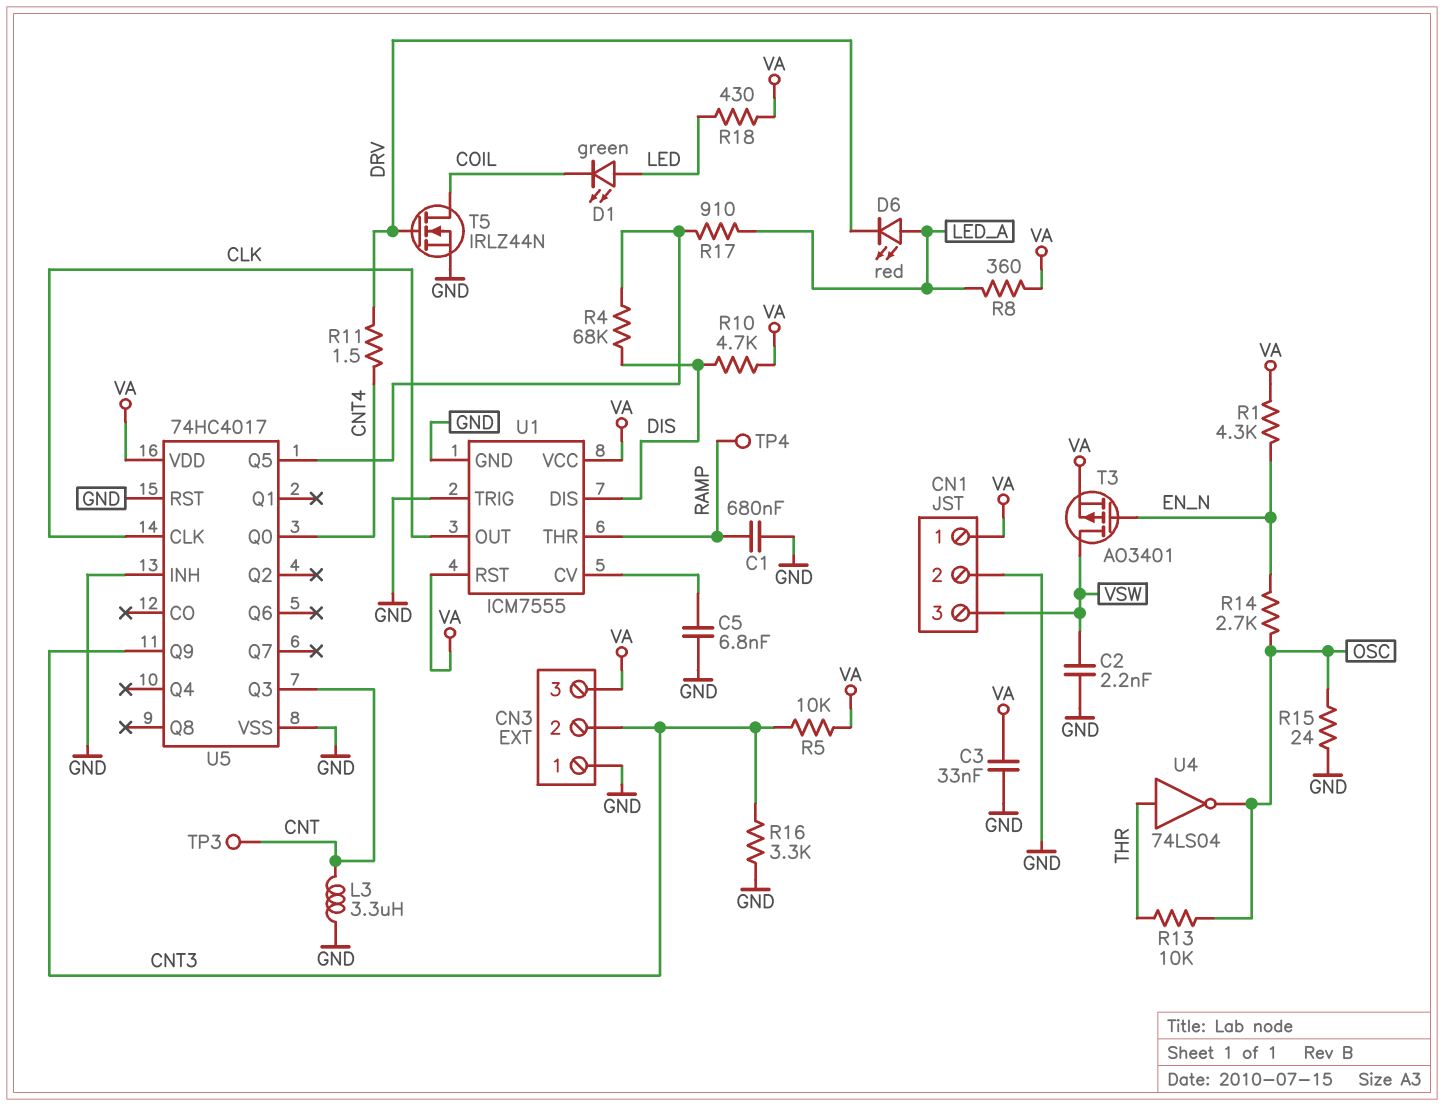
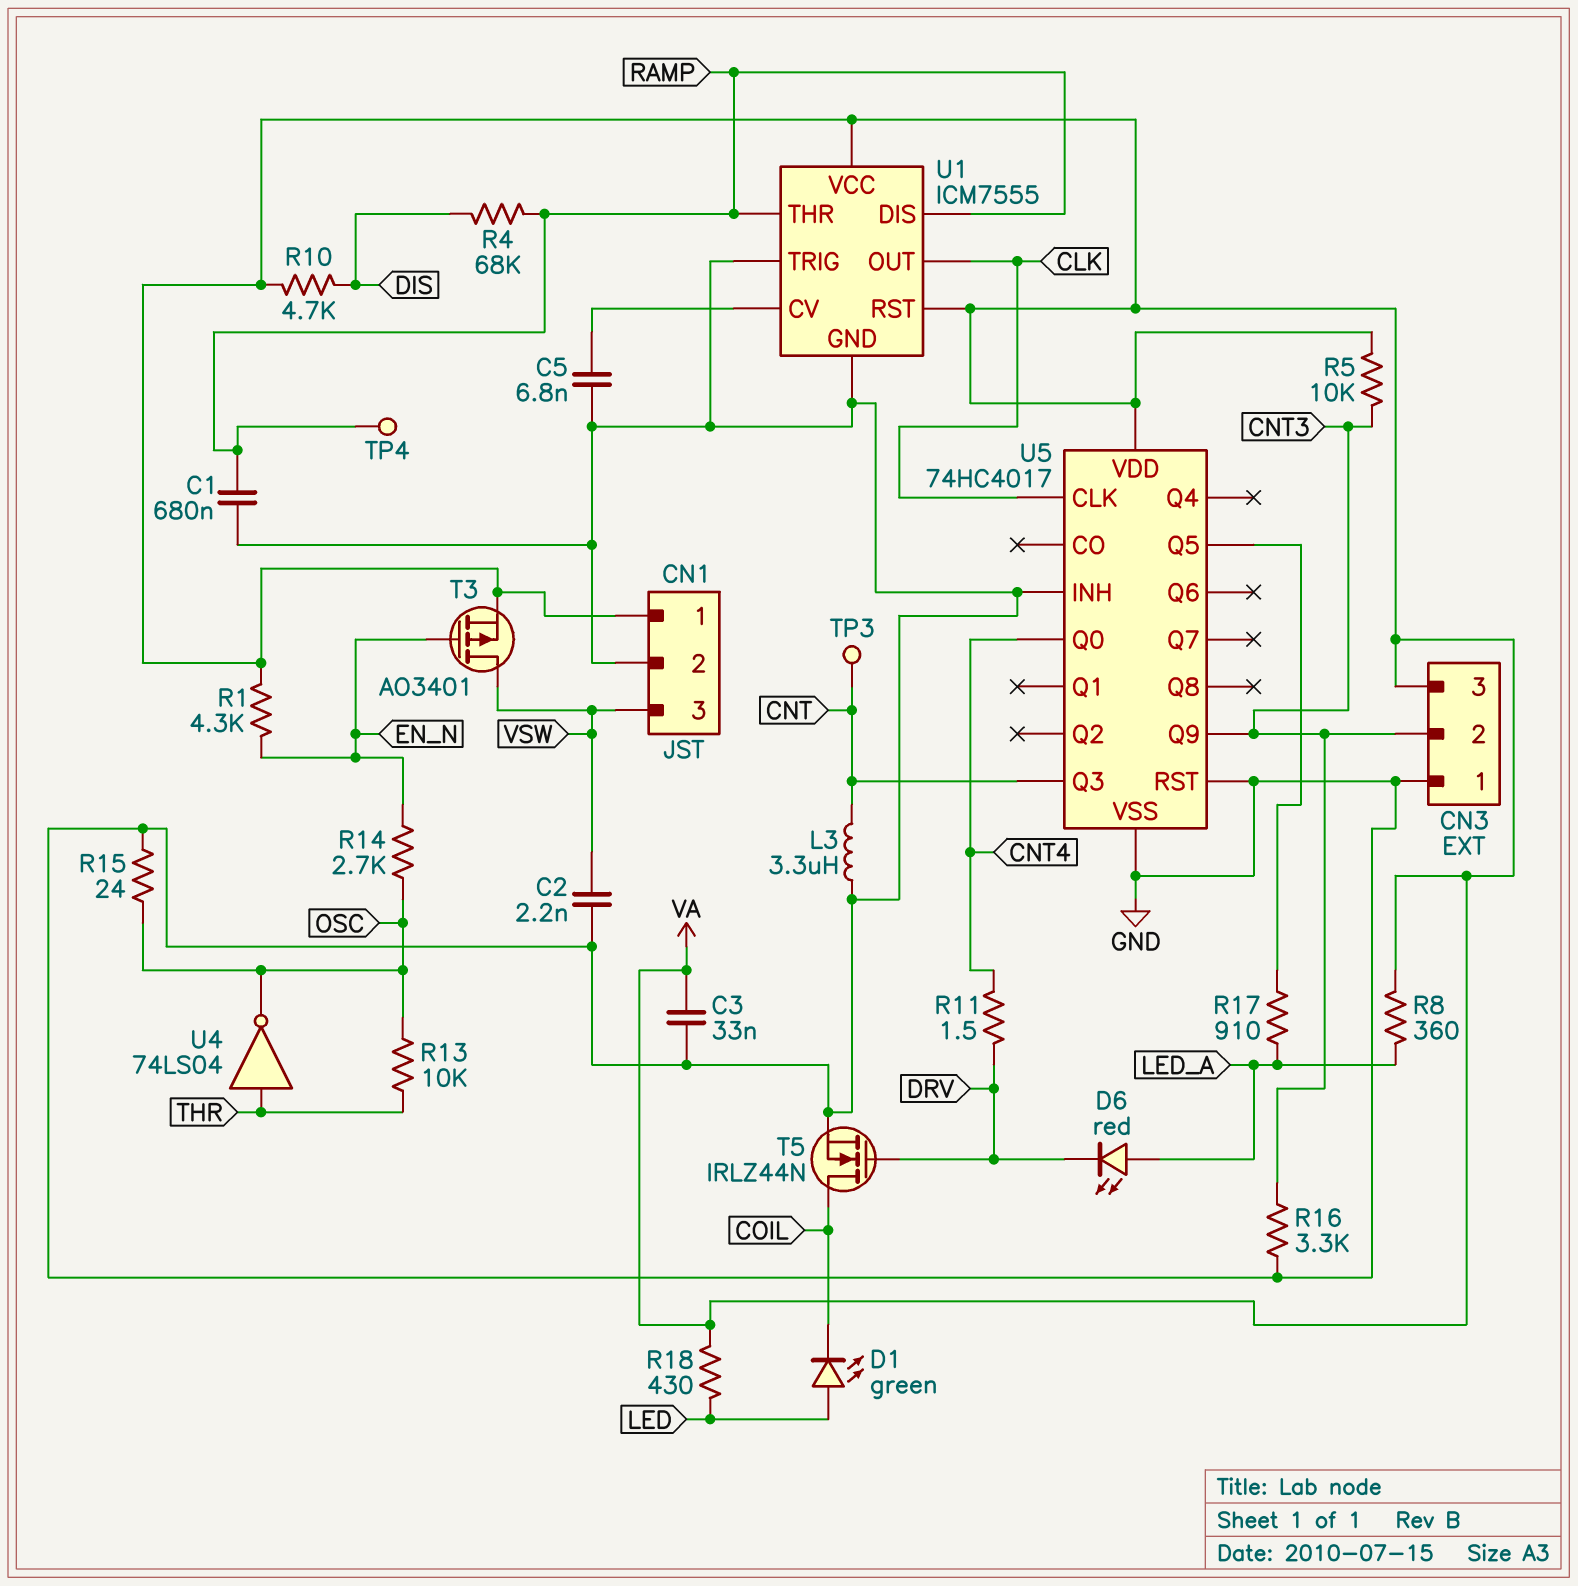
R4: 68k (DIS, U5/Q5) -> 68k (DIS, RAMP)
U1 pin DIS: DIS -> RAMP

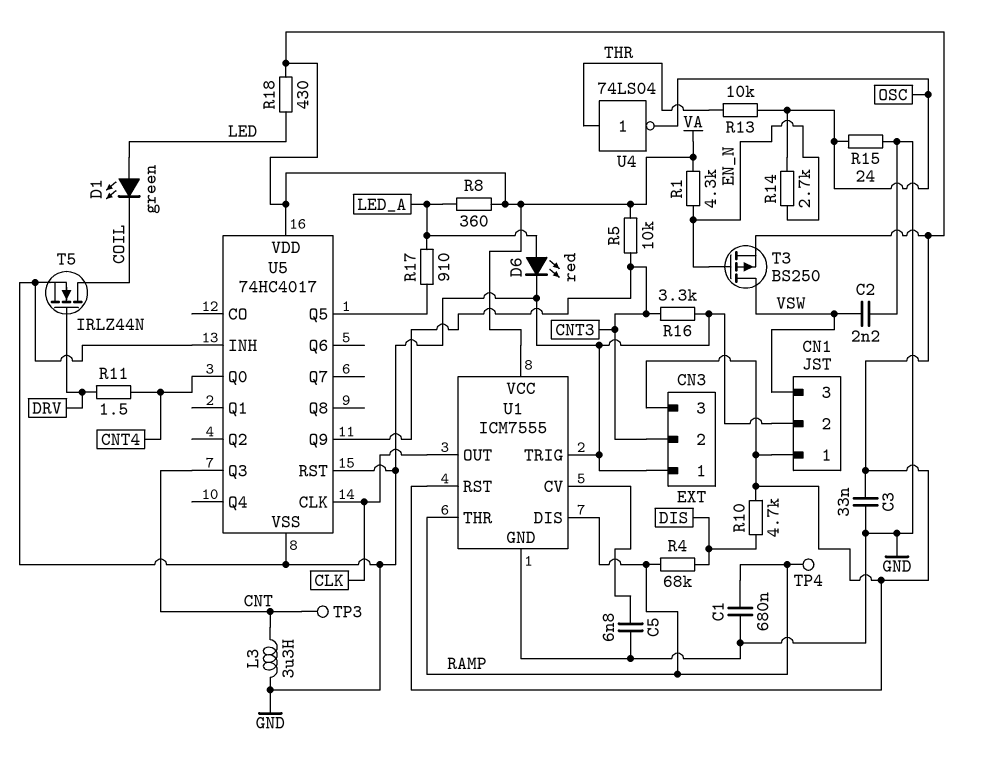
D6: LED red (A LED_A, K DRV) -> LED red (A LED_A, K GND)
T3: PMOS AO3401 (G EN_N, D VSW, S VA) -> PMOS BS250 (G EN_N, D VSW, S VA)

